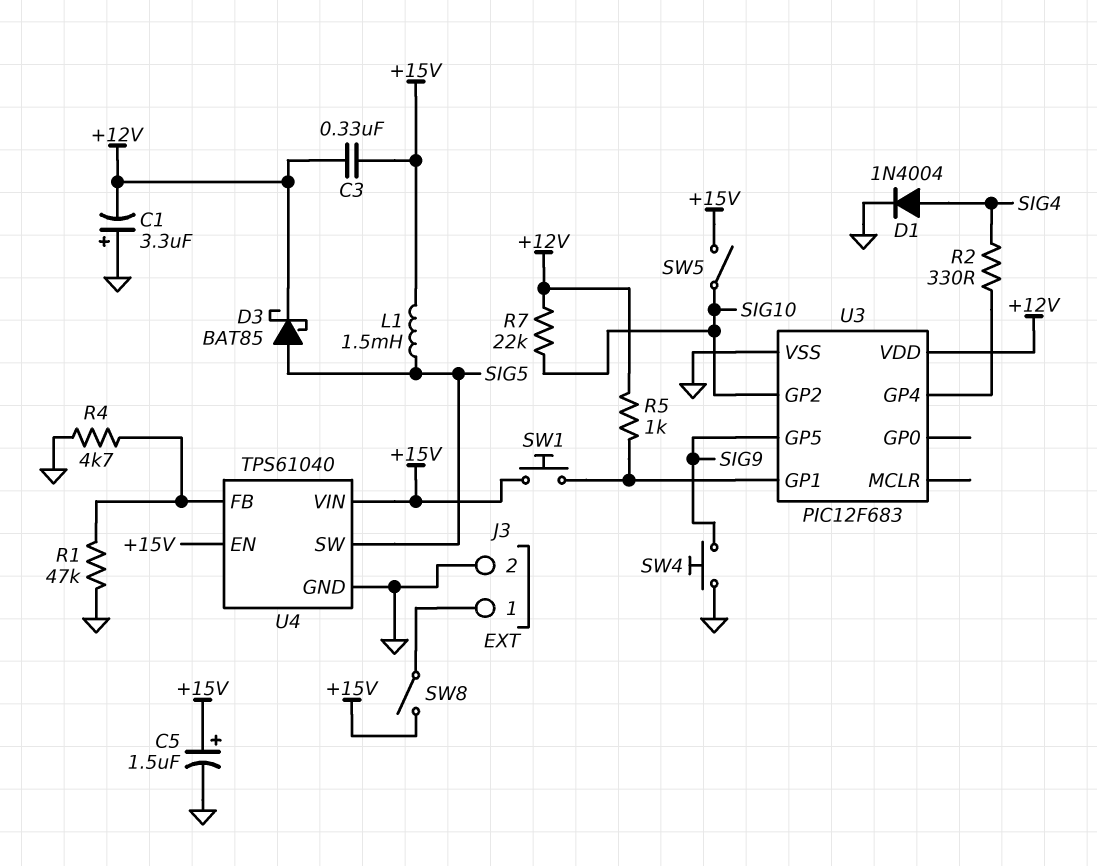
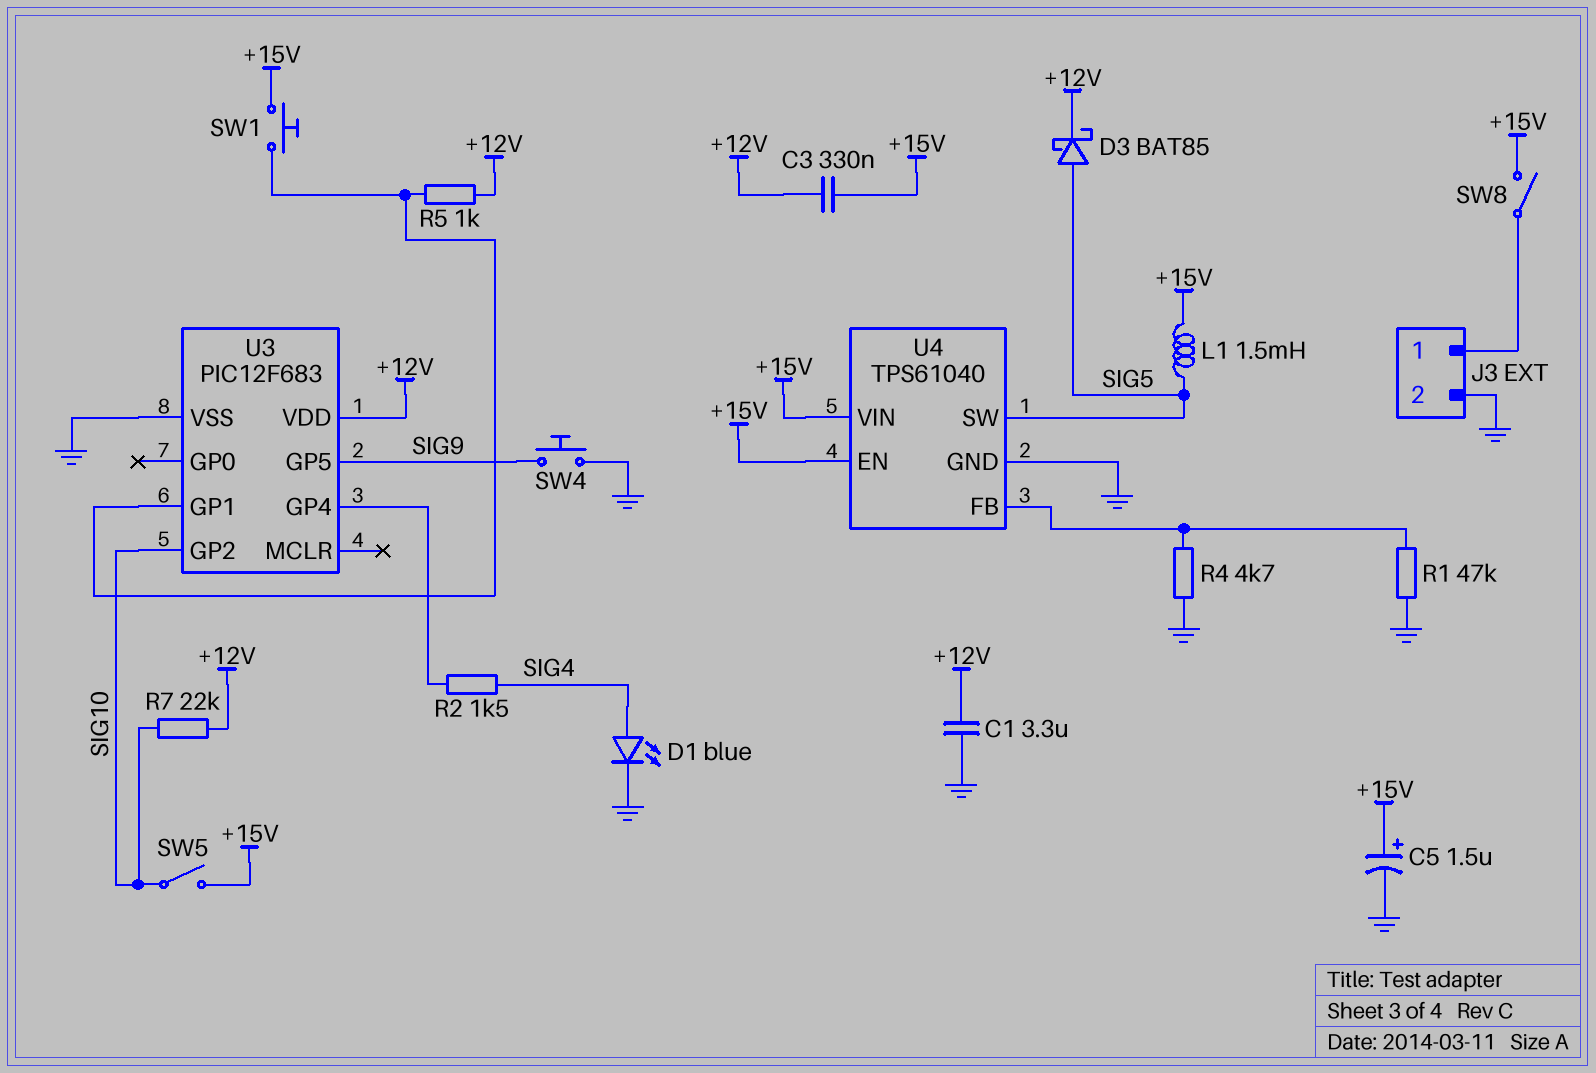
C1: 3.3uF (plus GND, minus +12V) -> 3.3uF (+12V, GND)
D1: diode 1N4004 (A SIG4, K GND) -> LED blue (A SIG4, K GND)
R2: 330 (SIG4, U3/GP4) -> 1.5k (SIG4, U3/GP4)

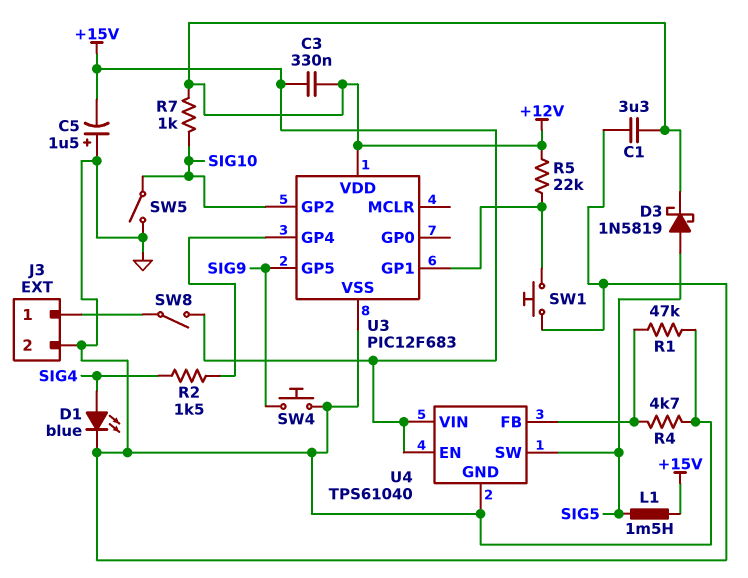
C5: 1.5uF (plus +15V, minus GND) -> 1.5uF (plus GND, minus +15V)
D3: schottky BAT85 (A SIG5, K +12V) -> schottky 1N5819 (A SIG5, K +12V)
R5: 1k (+12V, U3/GP1) -> 22k (+12V, U3/GP1)
R7: 22k (+12V, SIG10) -> 1k (+12V, SIG10)
SW1: button (+15V, U3/GP1) -> button (GND, U3/GP1)
SW5: switch (+15V, SIG10) -> switch (GND, SIG10)

